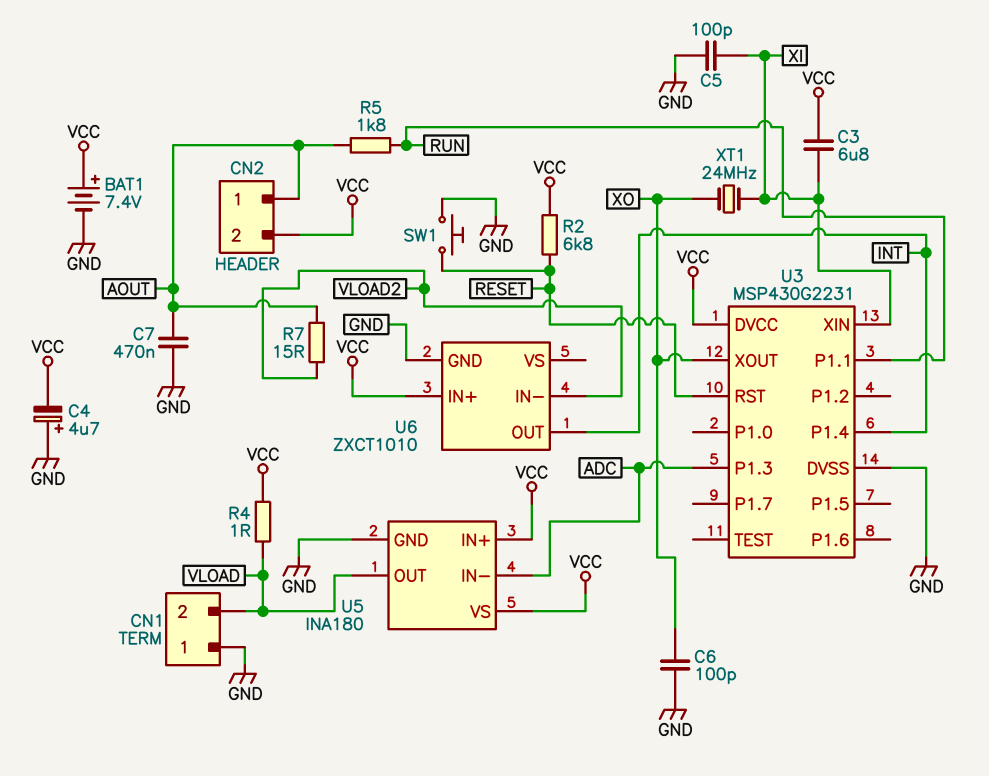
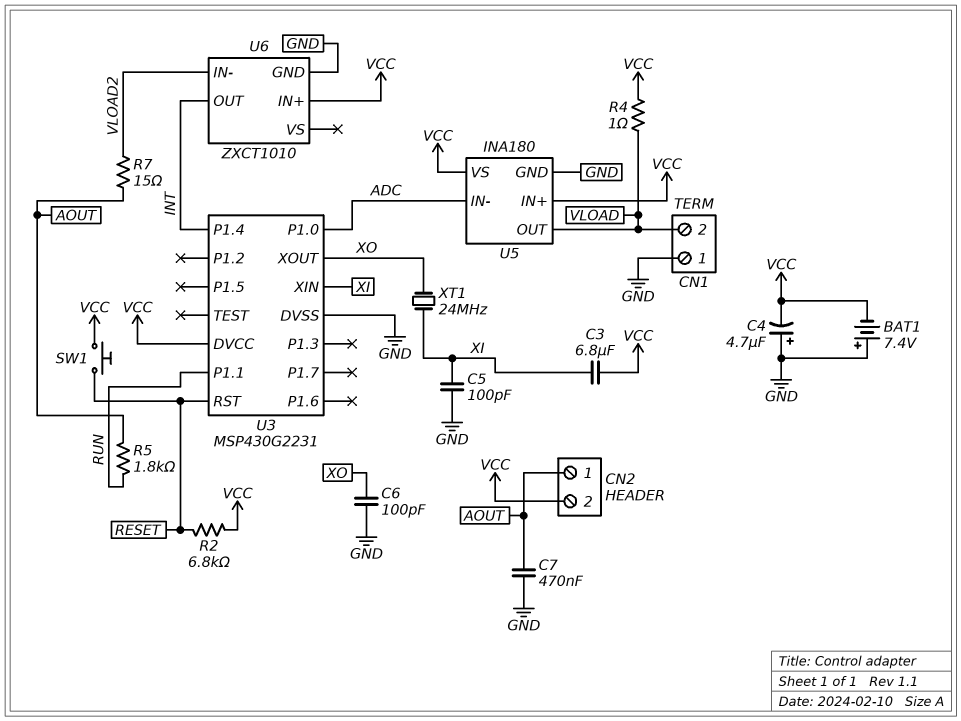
BAT1: 7.4V (plus VCC, minus GND) -> 7.4V (plus GND, minus VCC)
SW1: button (GND, RESET) -> button (RESET, VCC)
U3 pin P1.0: none -> ADC
U3 pin P1.3: ADC -> none

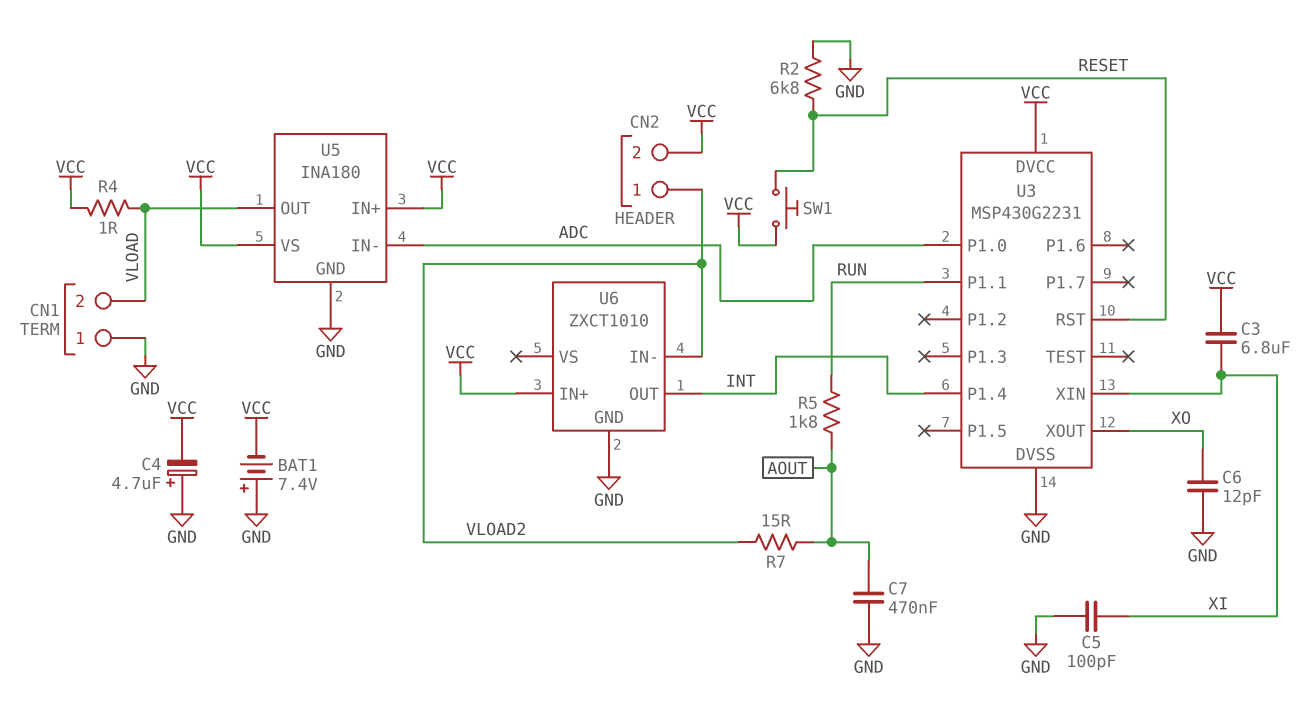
C6: 100pF (GND, XO) -> 12pF (GND, XO)
CN2 pin 1: AOUT -> VLOAD2
R2: 6.8k (RESET, VCC) -> 6.8k (GND, RESET)
XT1: 24MHz (XI, XO) -> none

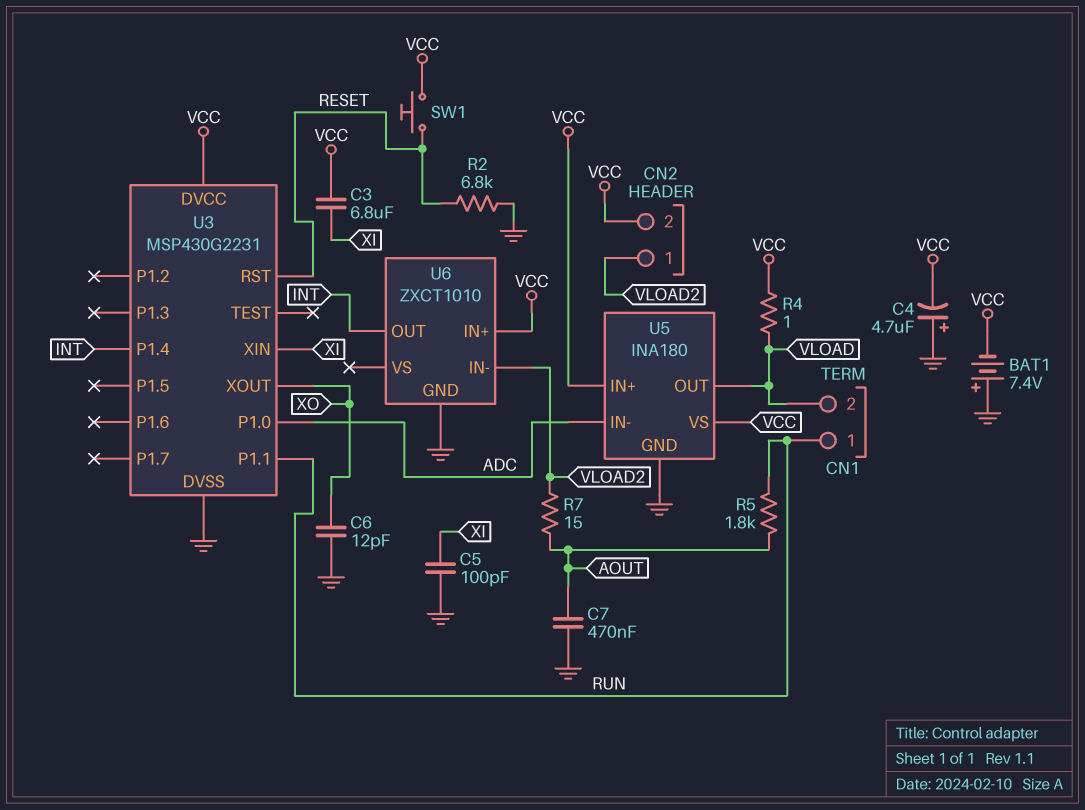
CN1 pin 1: GND -> RUN

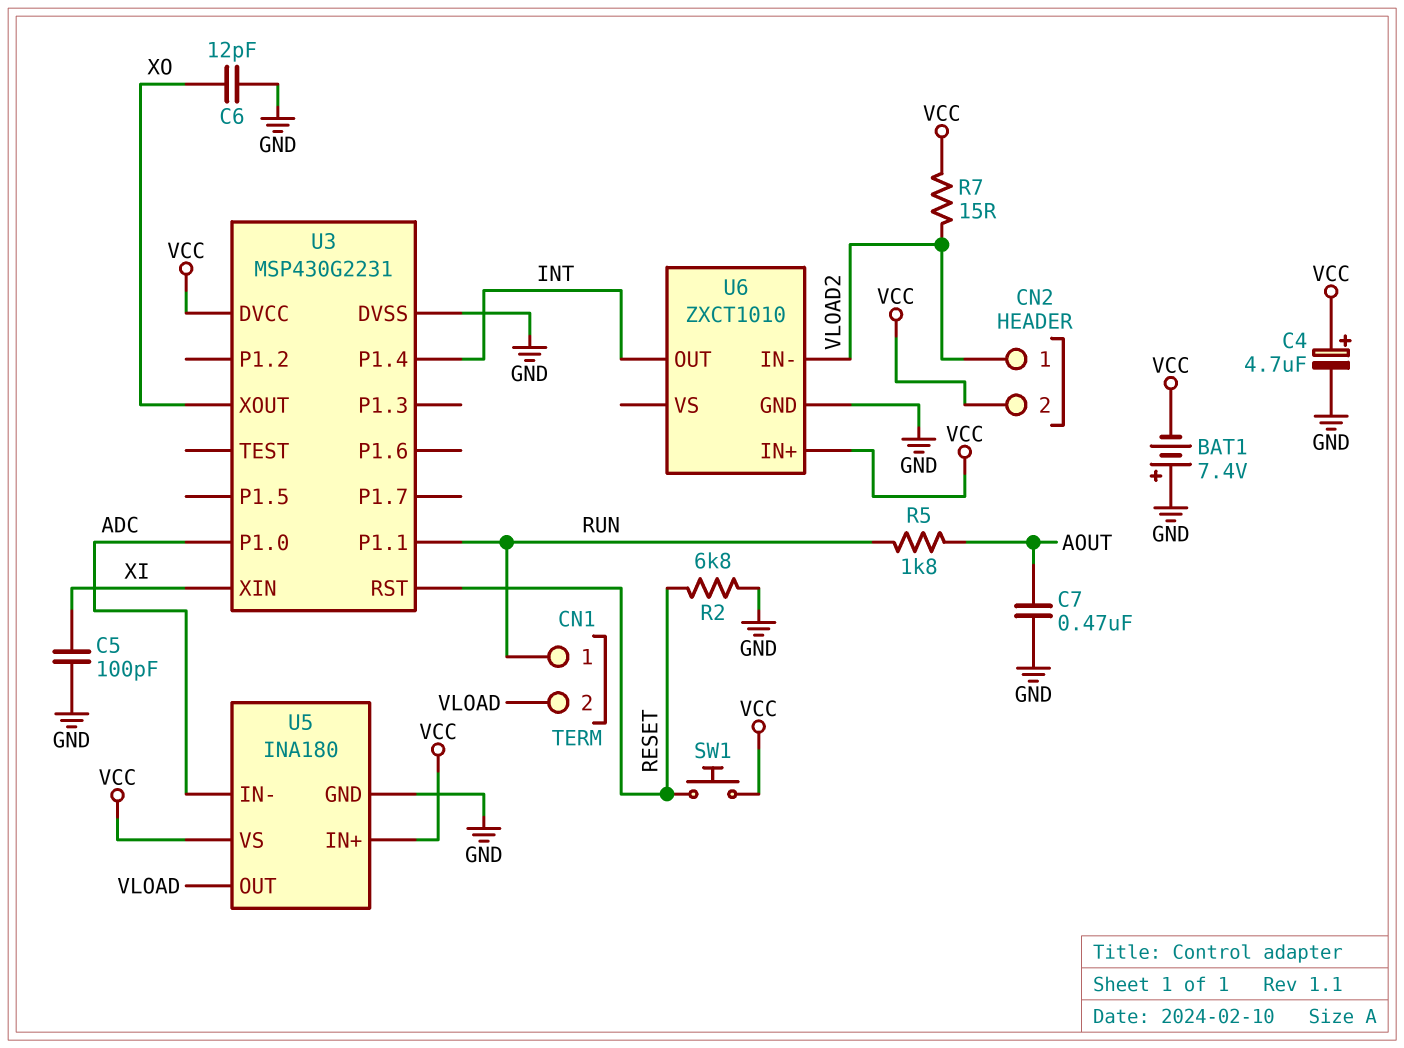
C3: 6.8uF (VCC, XI) -> none
C4: 4.7uF (plus GND, minus VCC) -> 4.7uF (plus VCC, minus GND)
R4: 1 (VCC, VLOAD) -> none
R7: 15 (AOUT, VLOAD2) -> 15 (VCC, VLOAD2)

